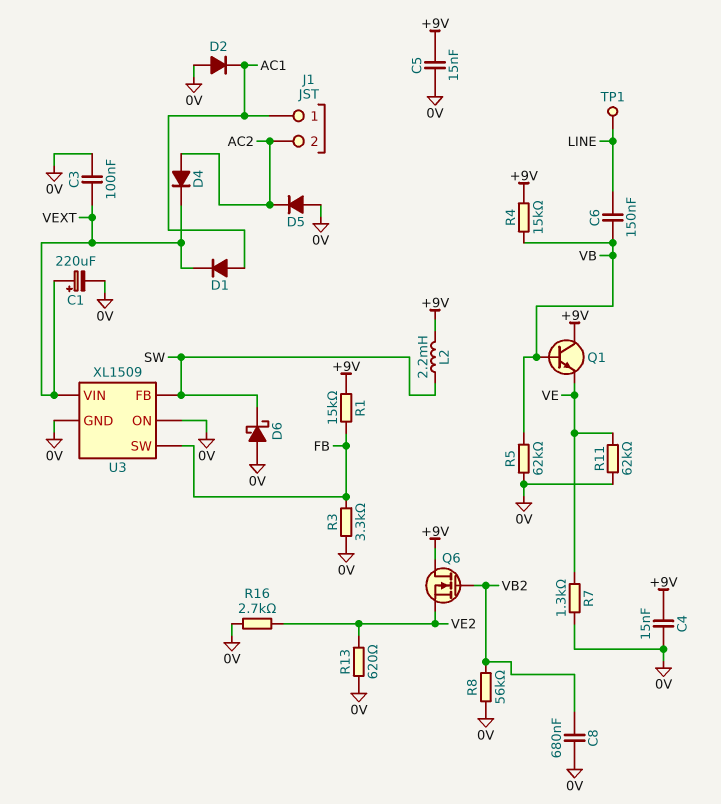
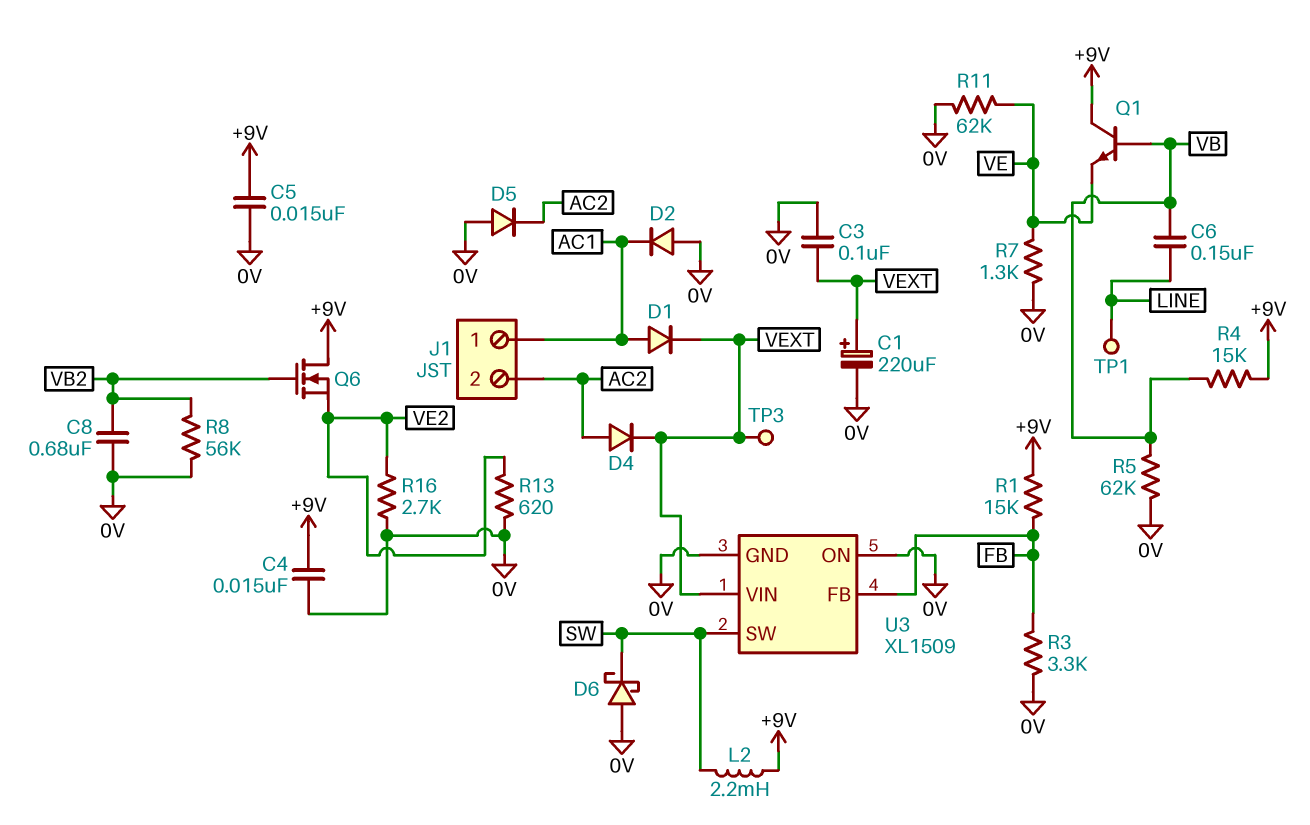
TP3: none -> test point (VEXT)
U3 pin FB: SW -> FB
U3 pin SW: FB -> SW

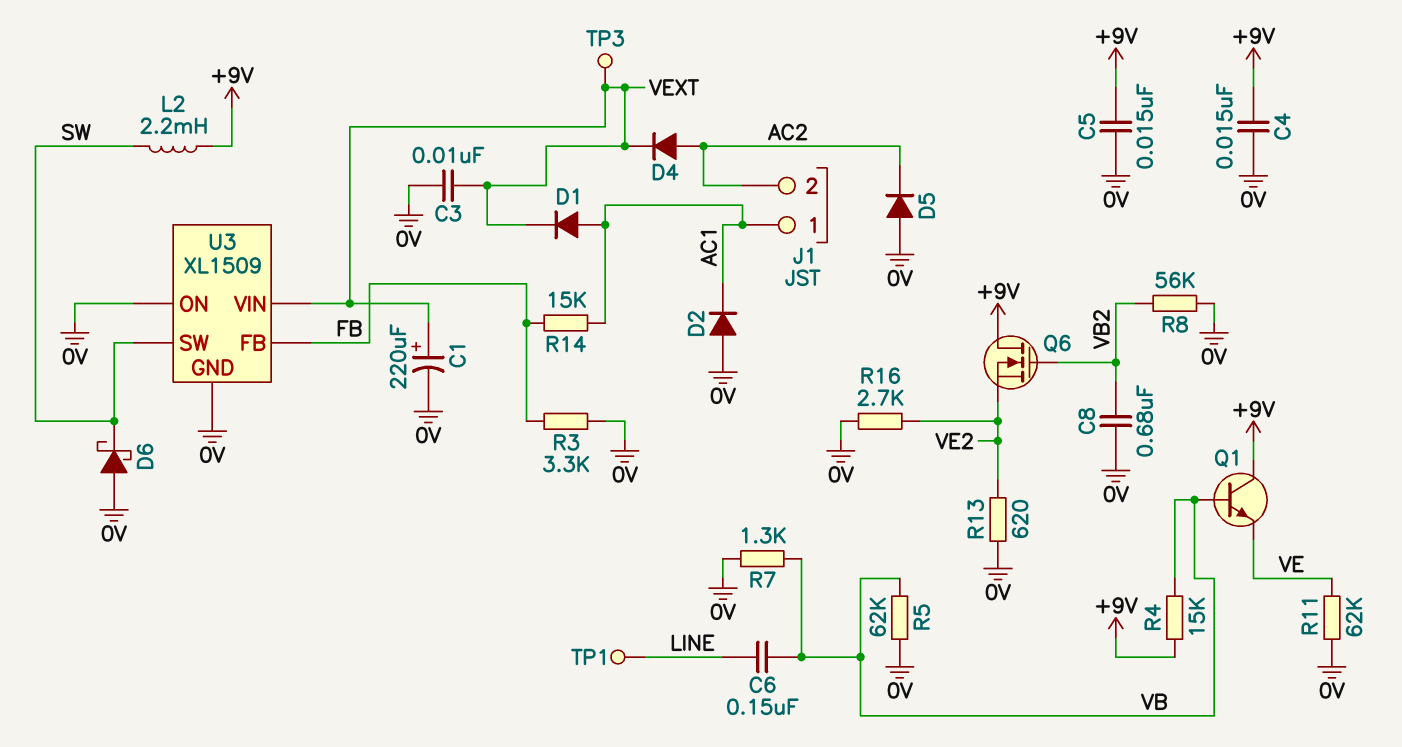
C3: 100nF (0V, VEXT) -> 10nF (0V, VEXT)
R1: 15k (+9V, FB) -> none
R7: 1.3k (0V, VE) -> 1.3k (0V, VB)
R14: none -> 15k (AC1, FB)

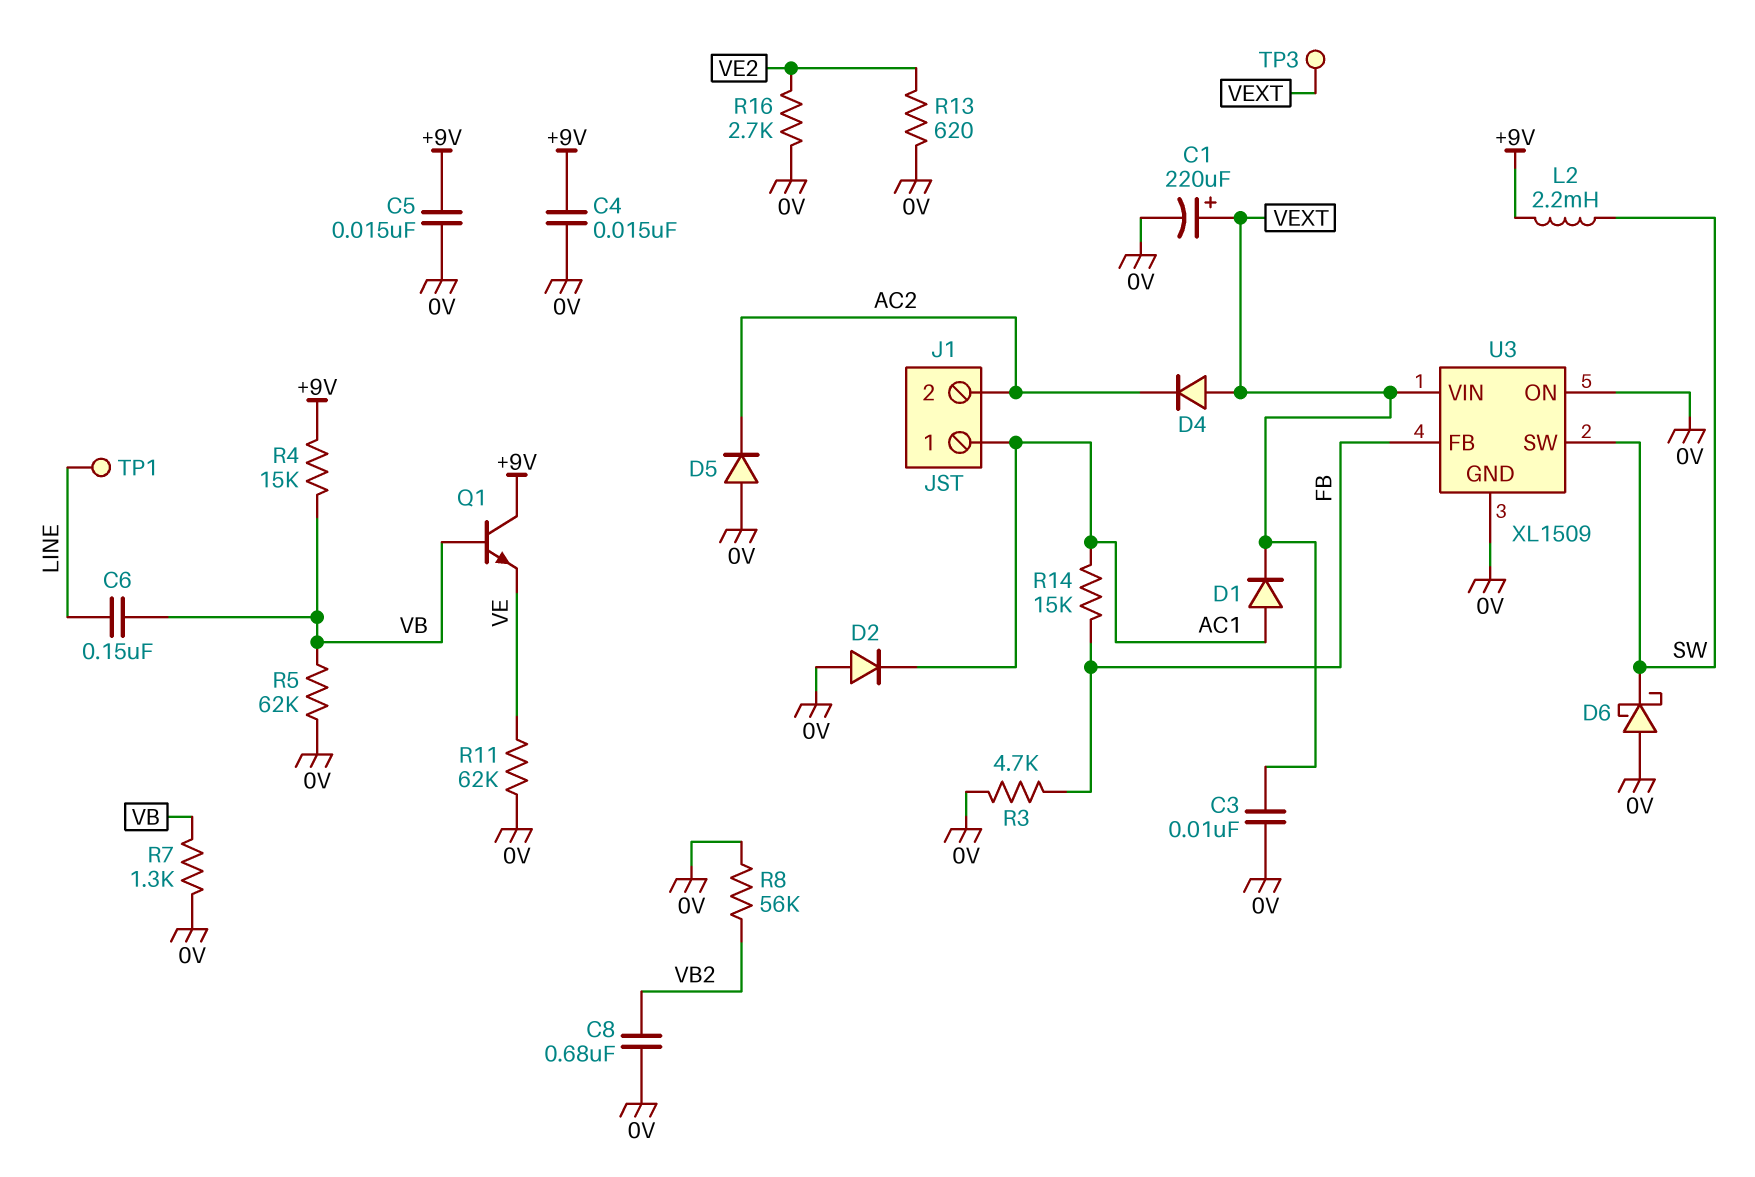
D4: diode (A AC2, K VEXT) -> diode (A VEXT, K AC2)
Q6: NMOS (G VB2, D +9V, S VE2) -> none
R3: 3.3k (0V, FB) -> 4.7k (0V, FB)

